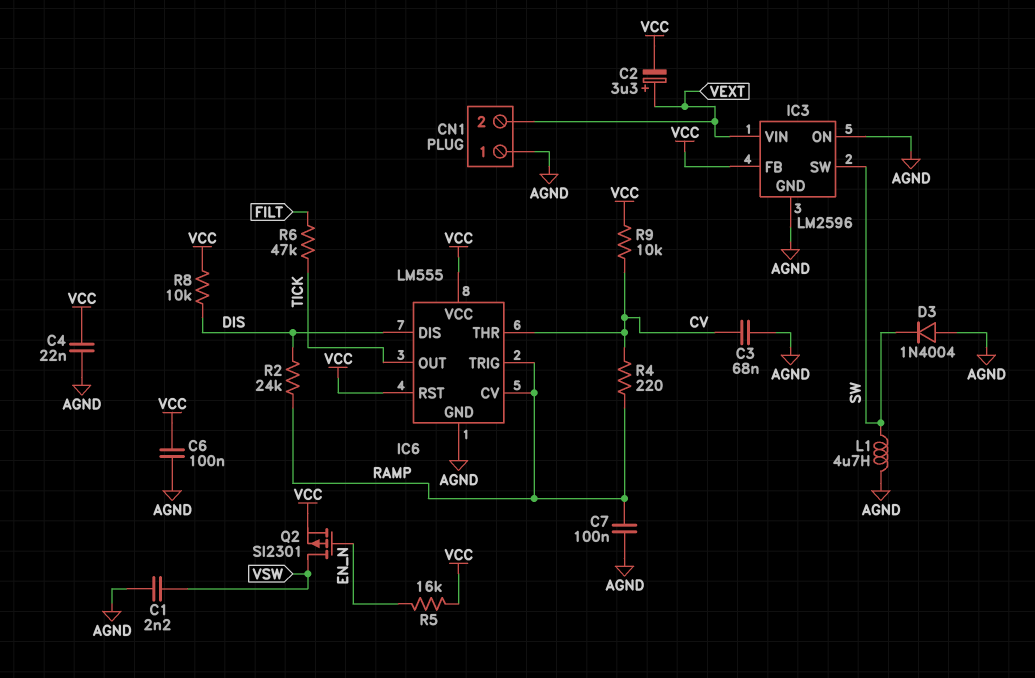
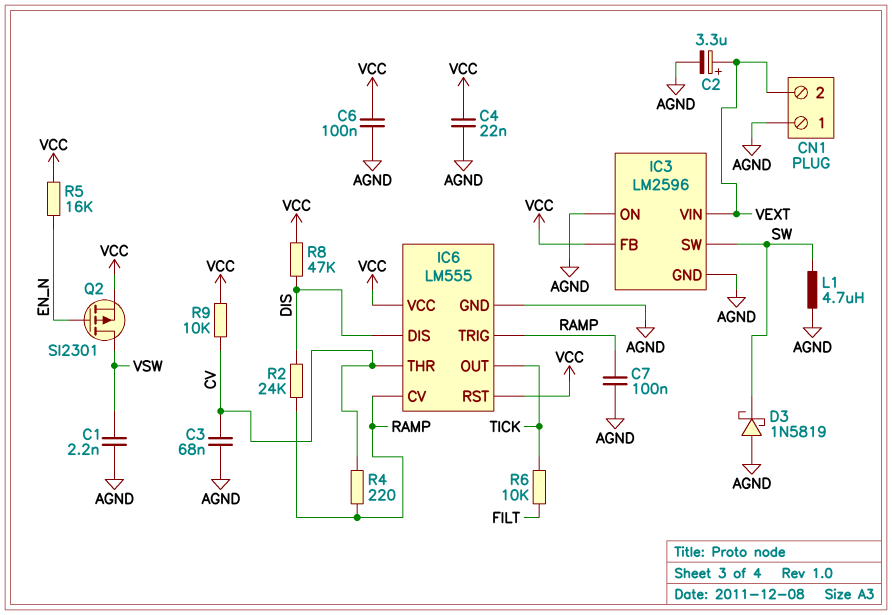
C2: 3.3uF (plus VEXT, minus VCC) -> 3.3uF (plus VEXT, minus AGND)
D3: diode 1N4004 (A AGND, K SW) -> schottky 1N5819 (A AGND, K SW)
R6: 47k (FILT, TICK) -> 10k (FILT, TICK)
R8: 10k (DIS, VCC) -> 47k (DIS, VCC)

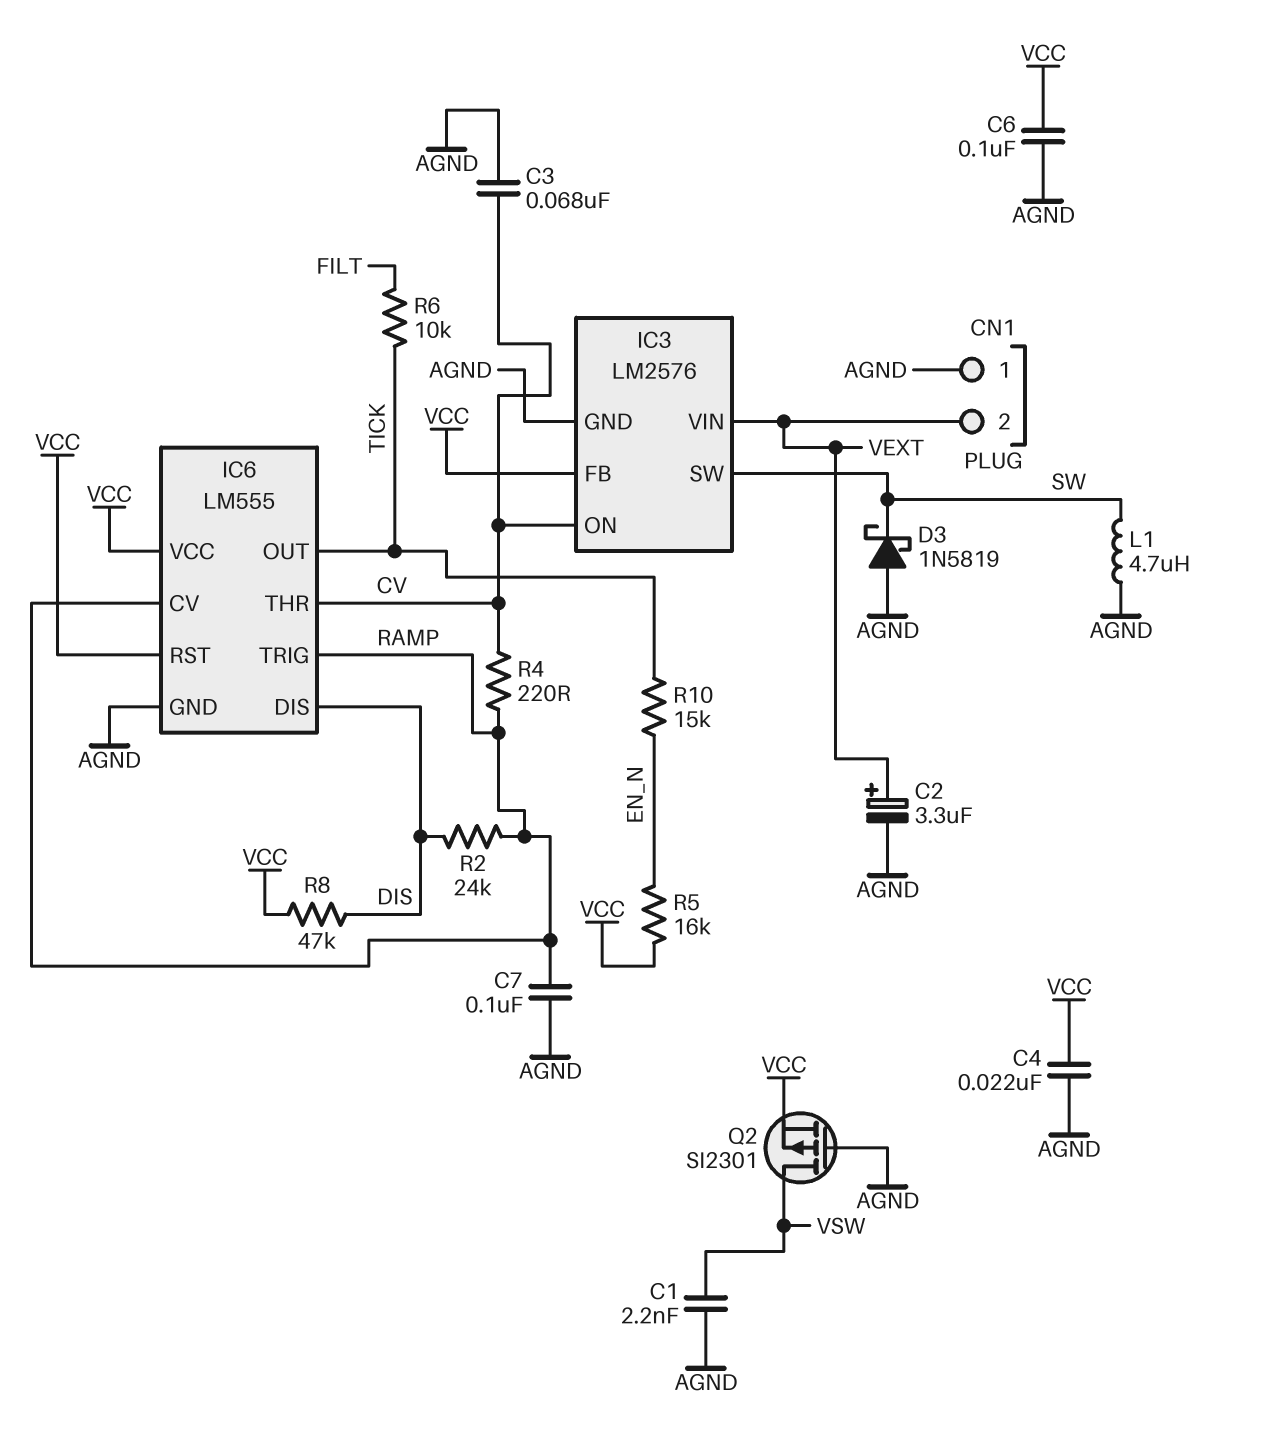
IC3: LM2596 -> LM2576
IC3 pin ON: AGND -> CV
Q2: PMOS SI2301 (G EN_N, D VSW, S VCC) -> PMOS SI2301 (G AGND, D VSW, S VCC)
R9: 10k (CV, VCC) -> none
R10: none -> 15k (EN_N, TICK)

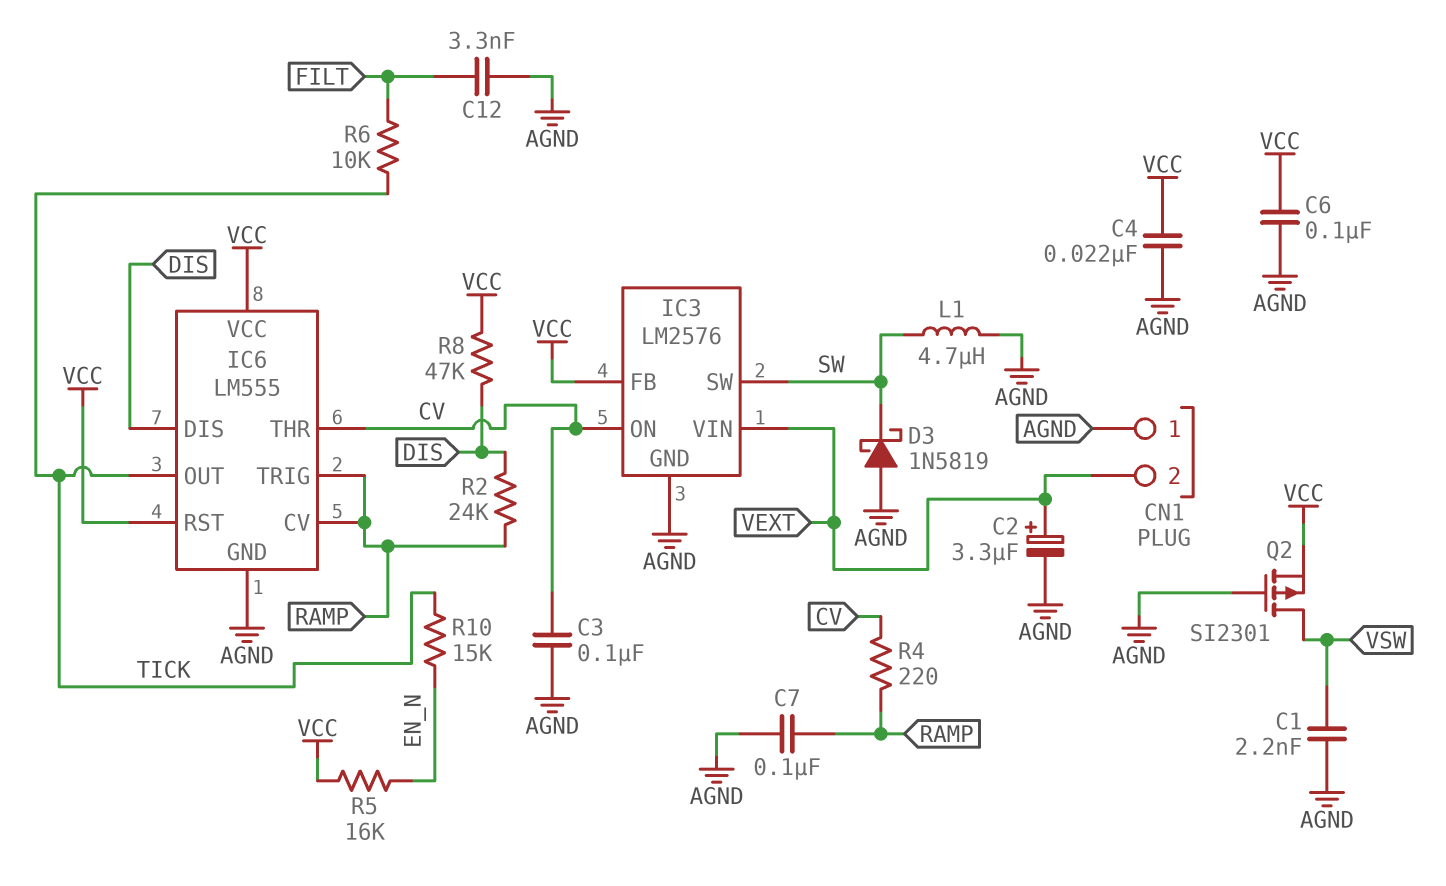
C3: 68nF (AGND, CV) -> 100nF (AGND, CV)
C12: none -> 3.3nF (AGND, FILT)

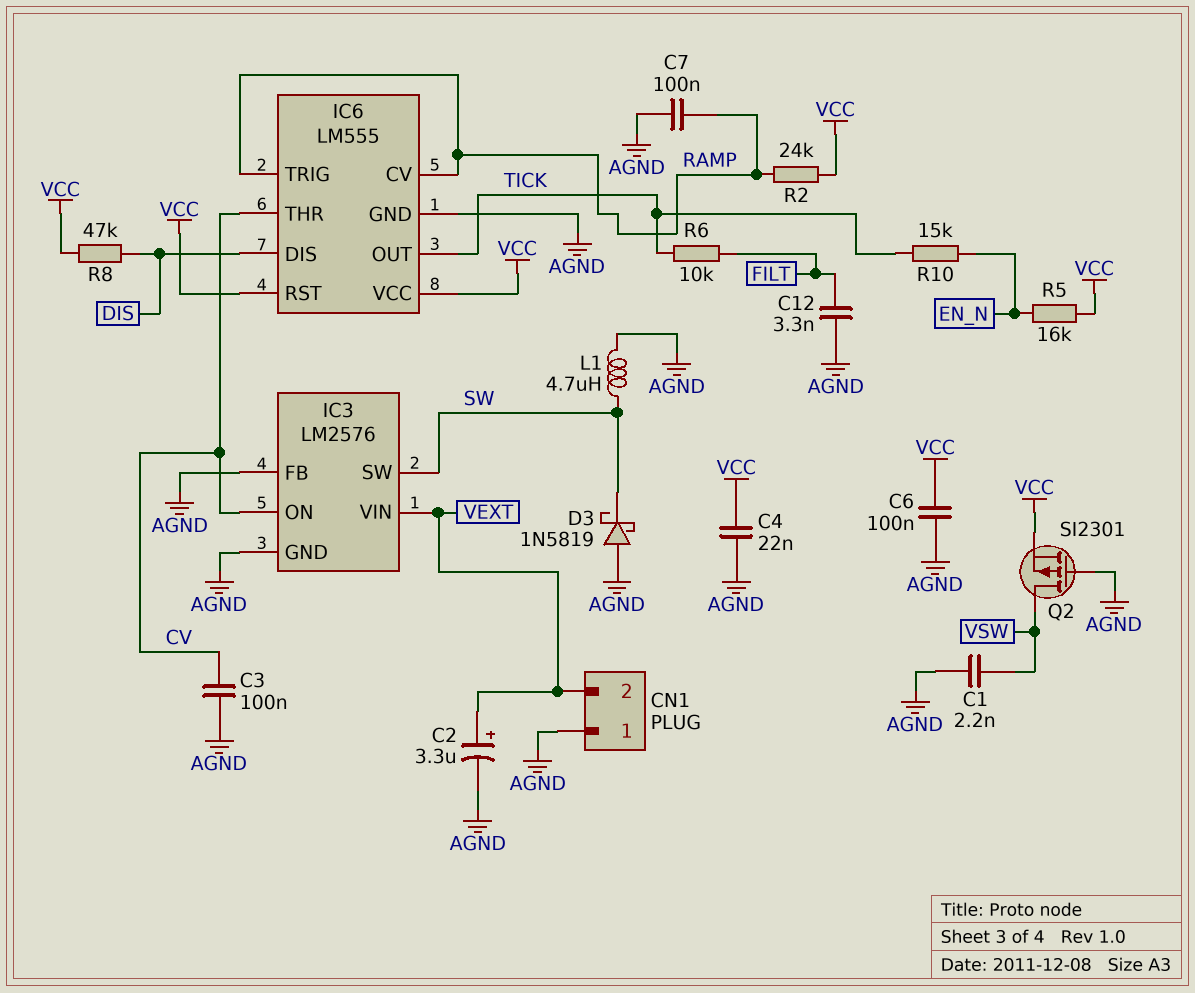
IC3 pin FB: VCC -> AGND
R2: 24k (DIS, RAMP) -> 24k (RAMP, VCC)
R4: 220 (CV, RAMP) -> none

